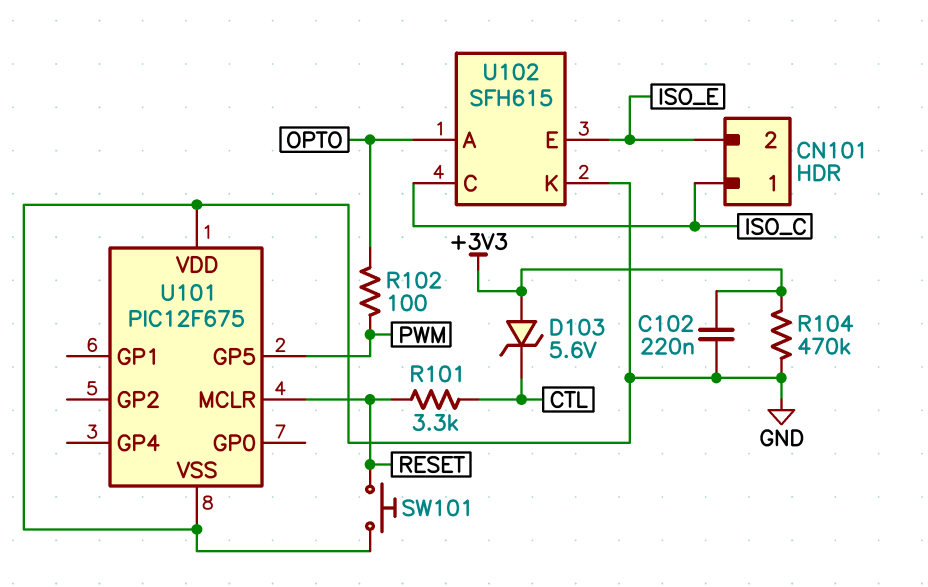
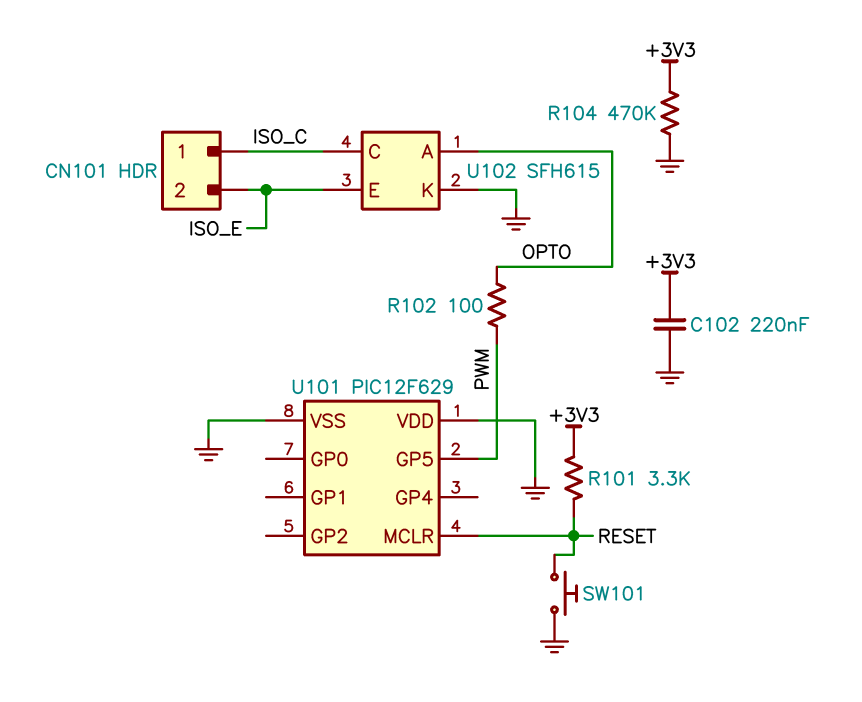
D103: zener 5.6V (A +3V3, K CTL) -> none
R101: 3.3k (CTL, RESET) -> 3.3k (+3V3, RESET)
U101: PIC12F675 -> PIC12F629

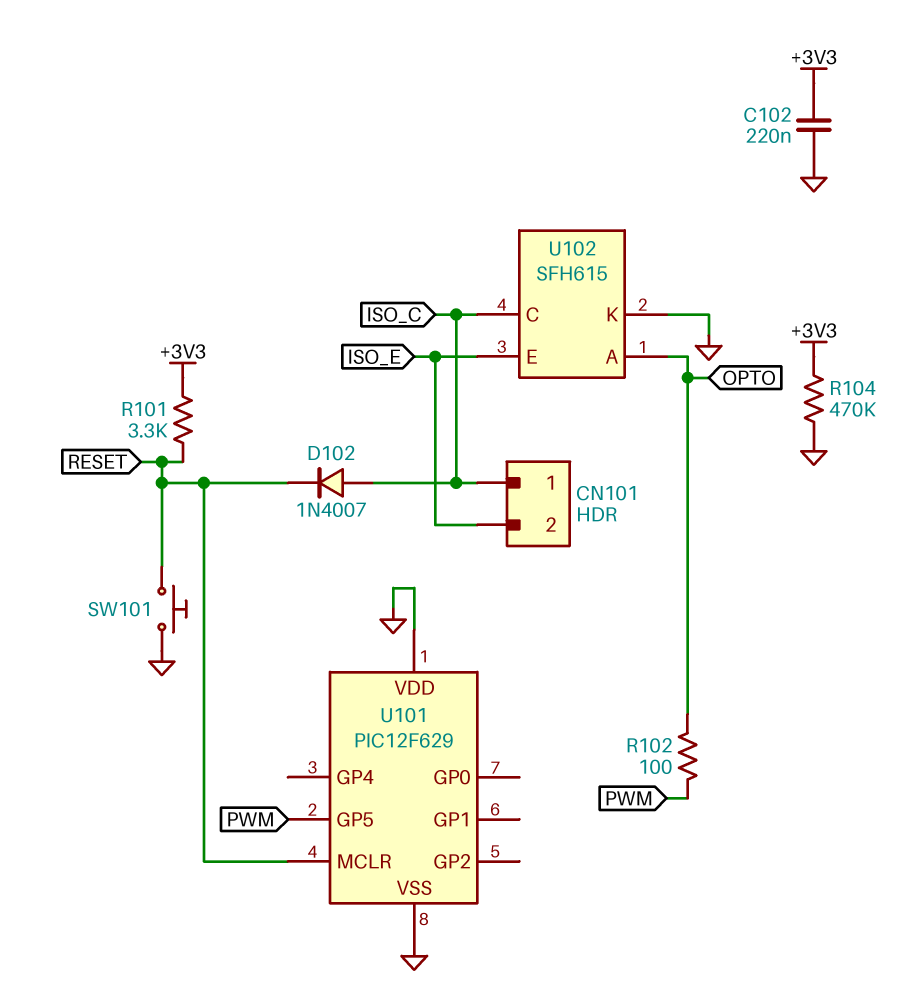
D102: none -> diode 1N4007 (A ISO_C, K RESET)

